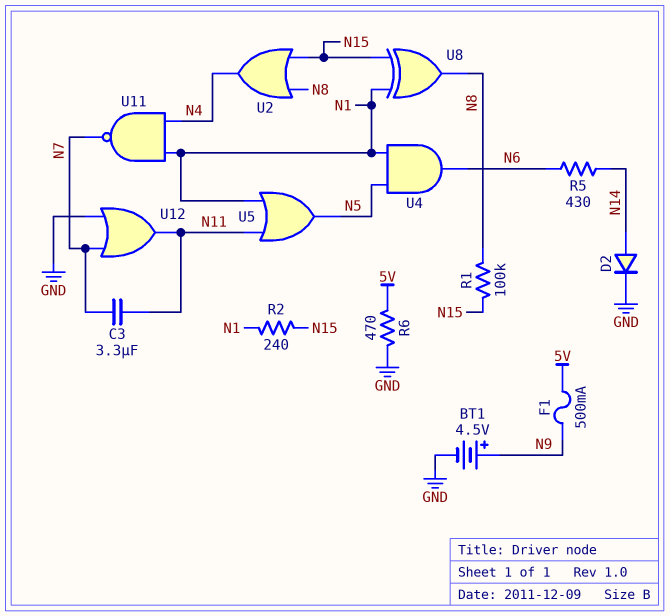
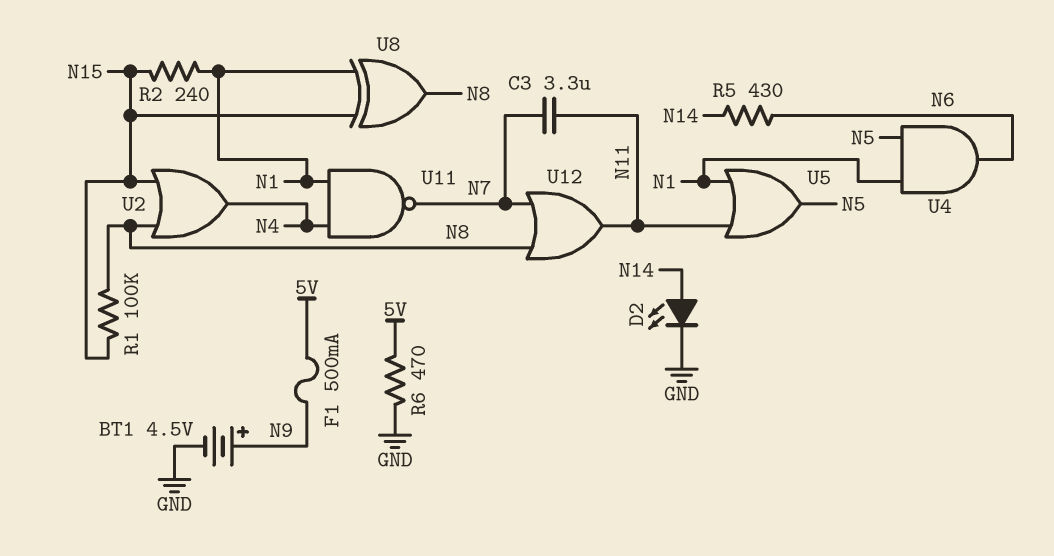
D2: diode (A N14, K GND) -> LED (A N14, K GND)
U12: OR (in GND, in N7, out N11) -> OR (in N7, in N8, out N11)

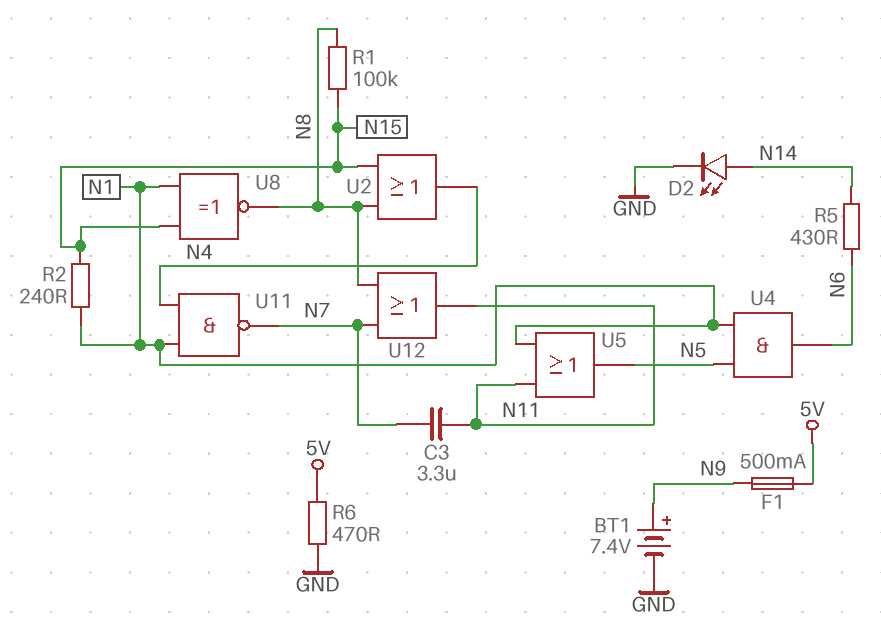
BT1: 4.5V (plus N9, minus GND) -> 7.4V (plus N9, minus GND)
U8: XOR (in N1, in N15, out N8) -> XNOR (in N1, in N15, out N8)

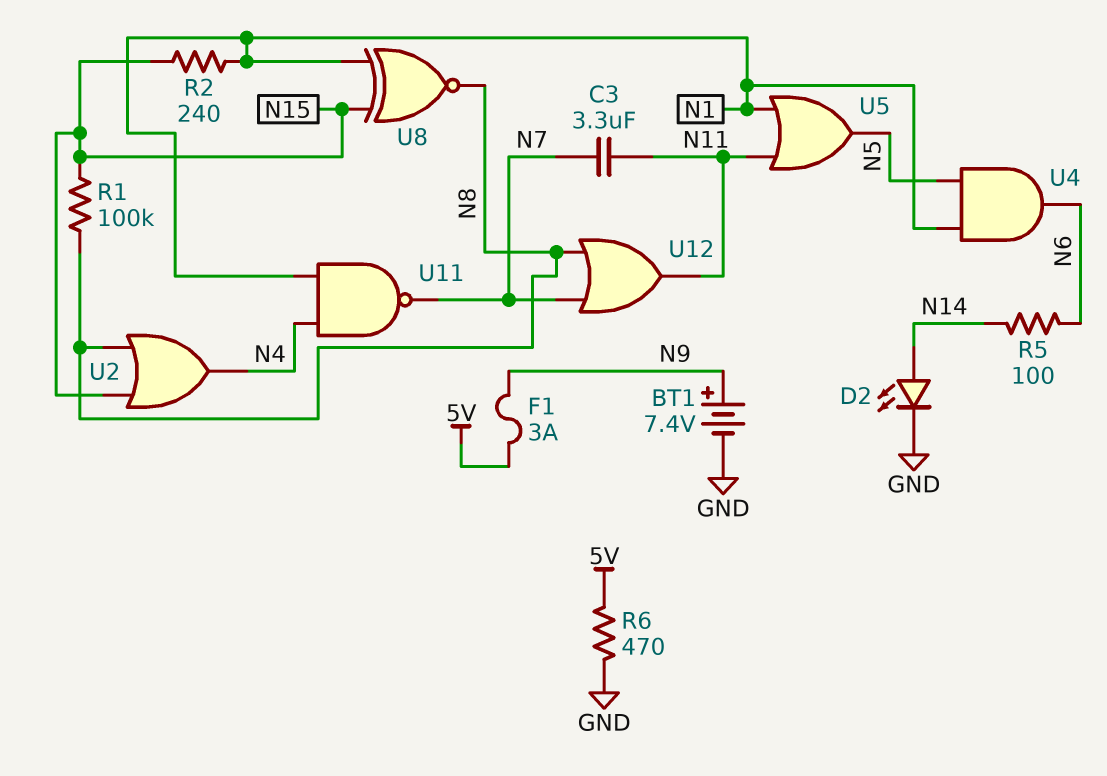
F1: 500mA (5V, N9) -> 3A (5V, N9)
R5: 430 (N6, N14) -> 100 (N6, N14)

